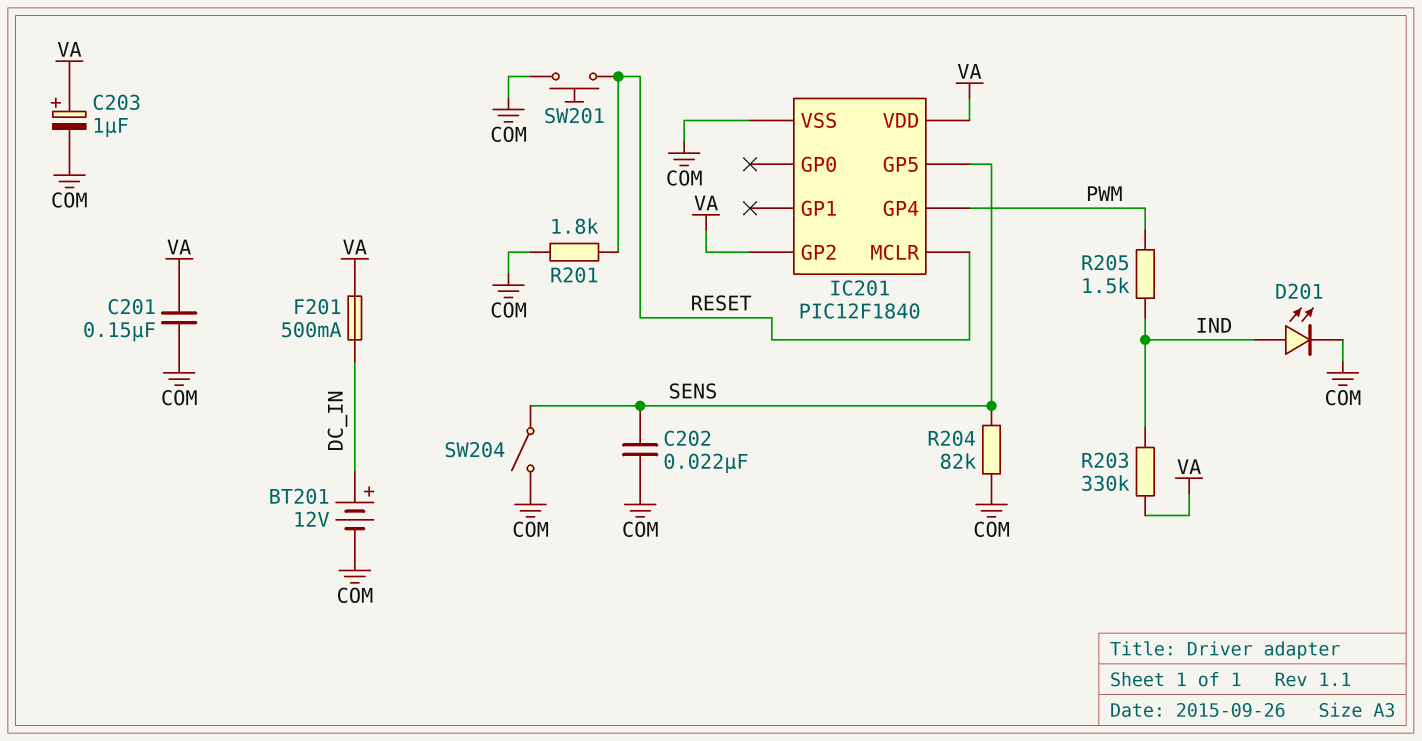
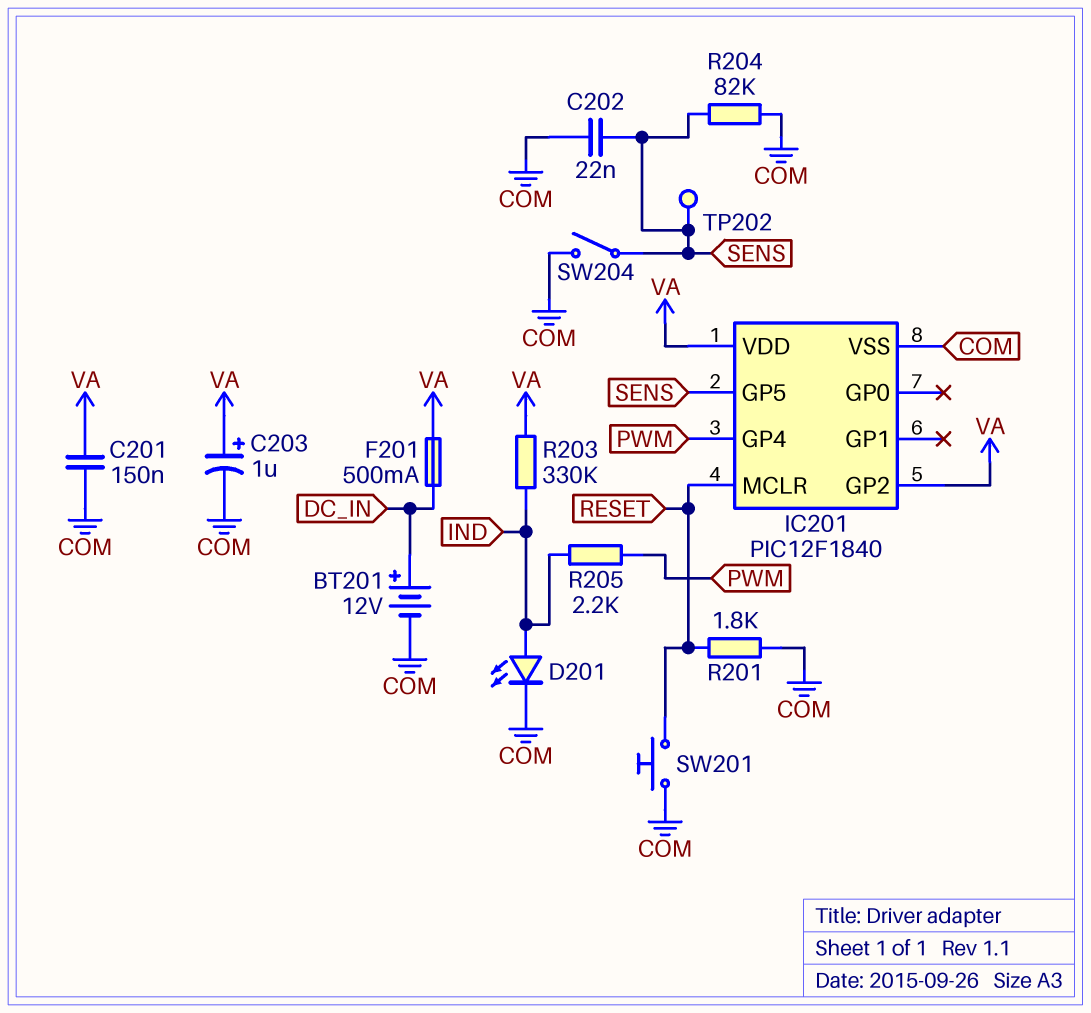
R205: 1.5k (IND, PWM) -> 2.2k (IND, PWM)
TP202: none -> test point (SENS)

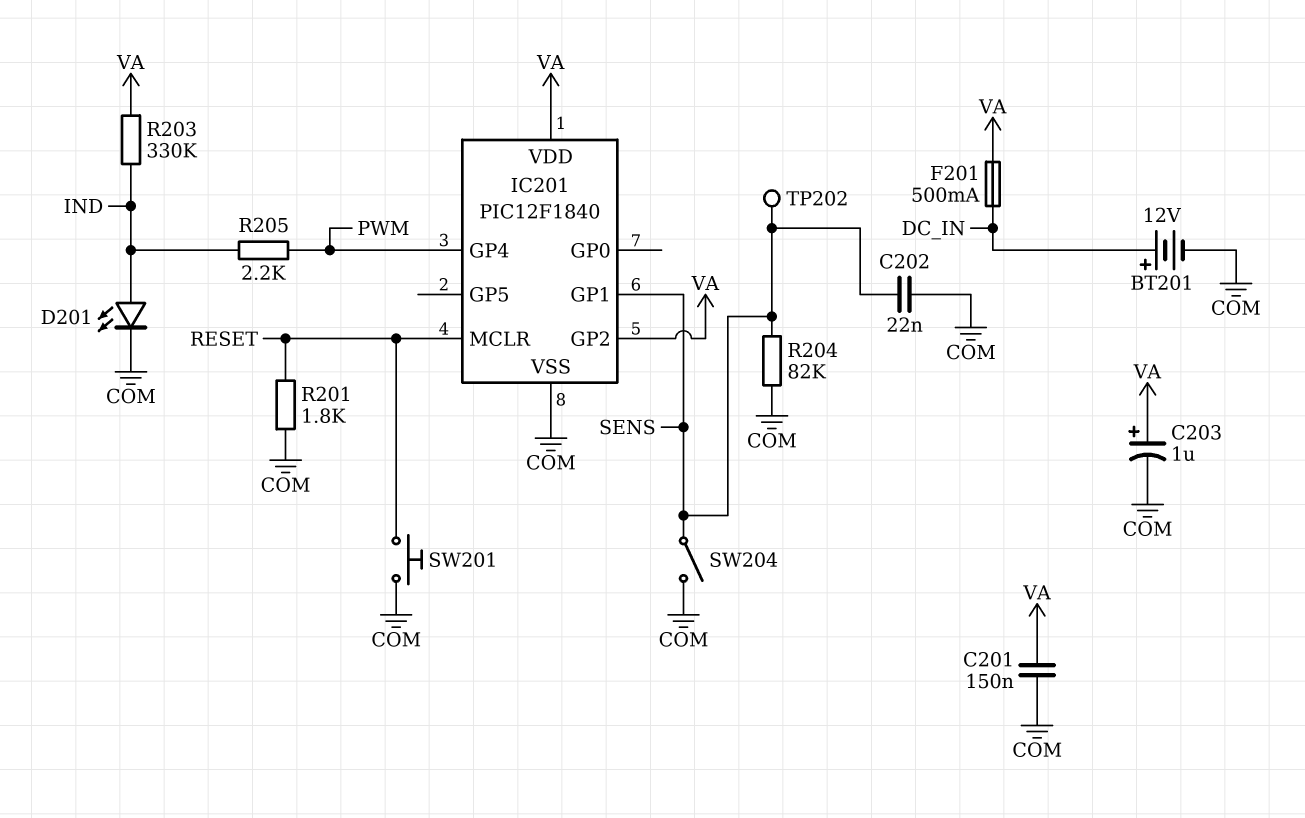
IC201 pin GP1: none -> SENS
IC201 pin GP5: SENS -> none

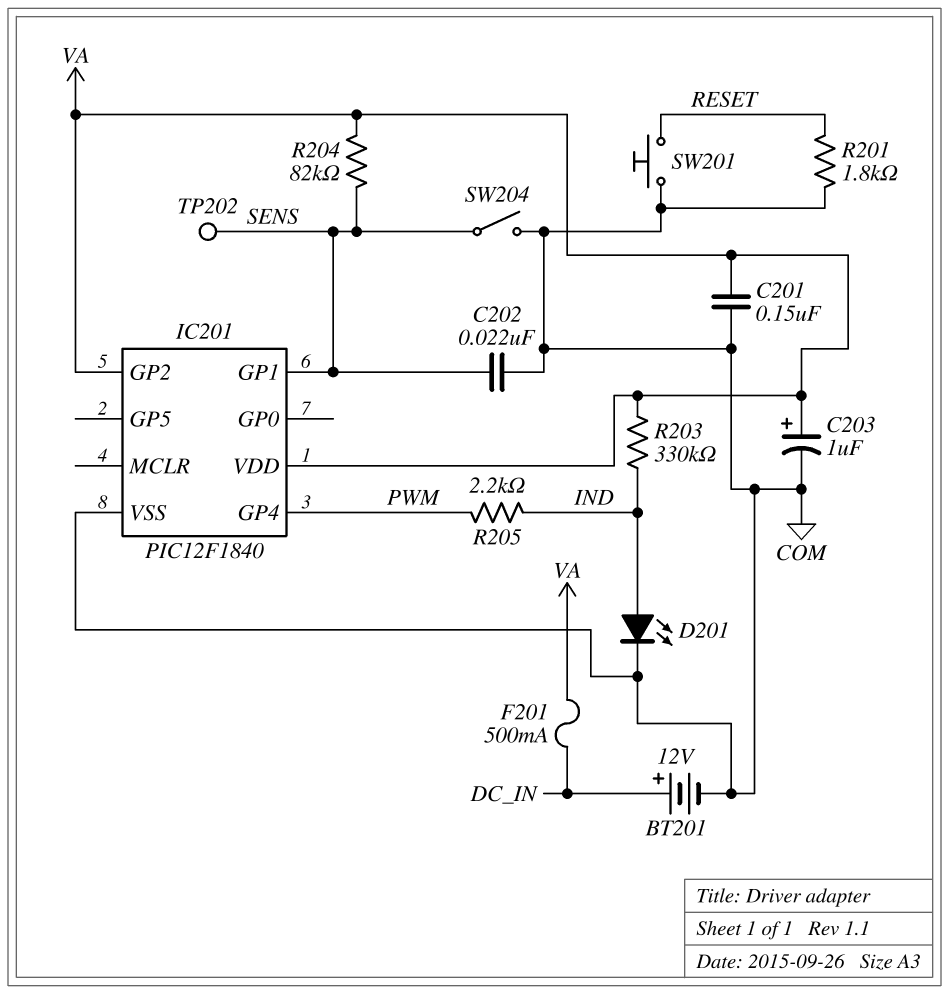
IC201 pin MCLR: RESET -> none
R204: 82k (COM, SENS) -> 82k (SENS, VA)

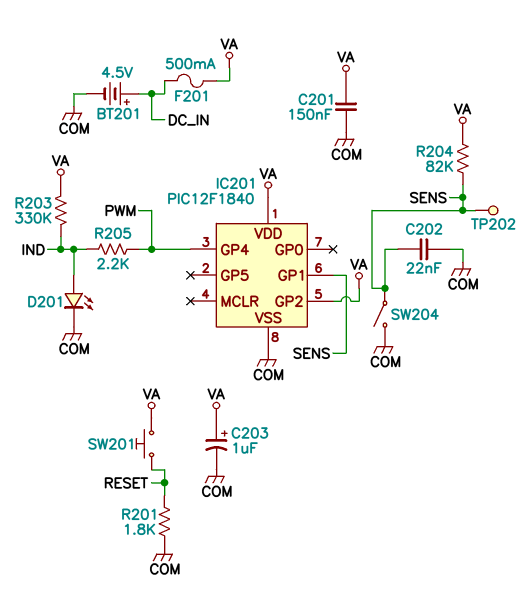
BT201: 12V (plus DC_IN, minus COM) -> 4.5V (plus DC_IN, minus COM)
SW201: button (COM, RESET) -> button (RESET, VA)

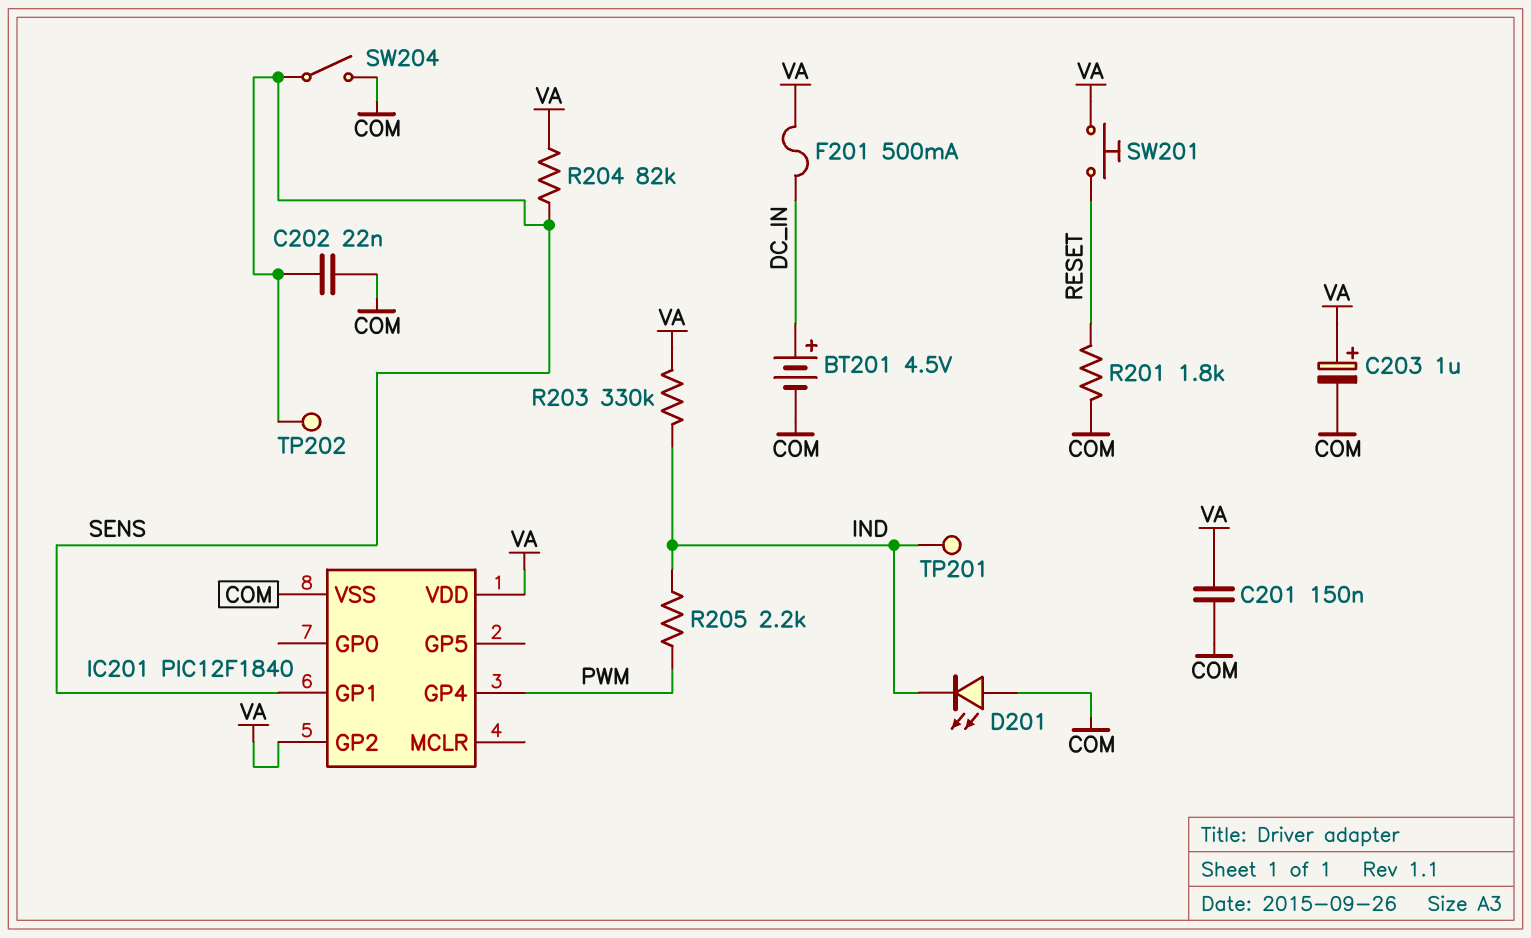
D201: LED (A IND, K COM) -> LED (A COM, K IND)
TP201: none -> test point (IND)

